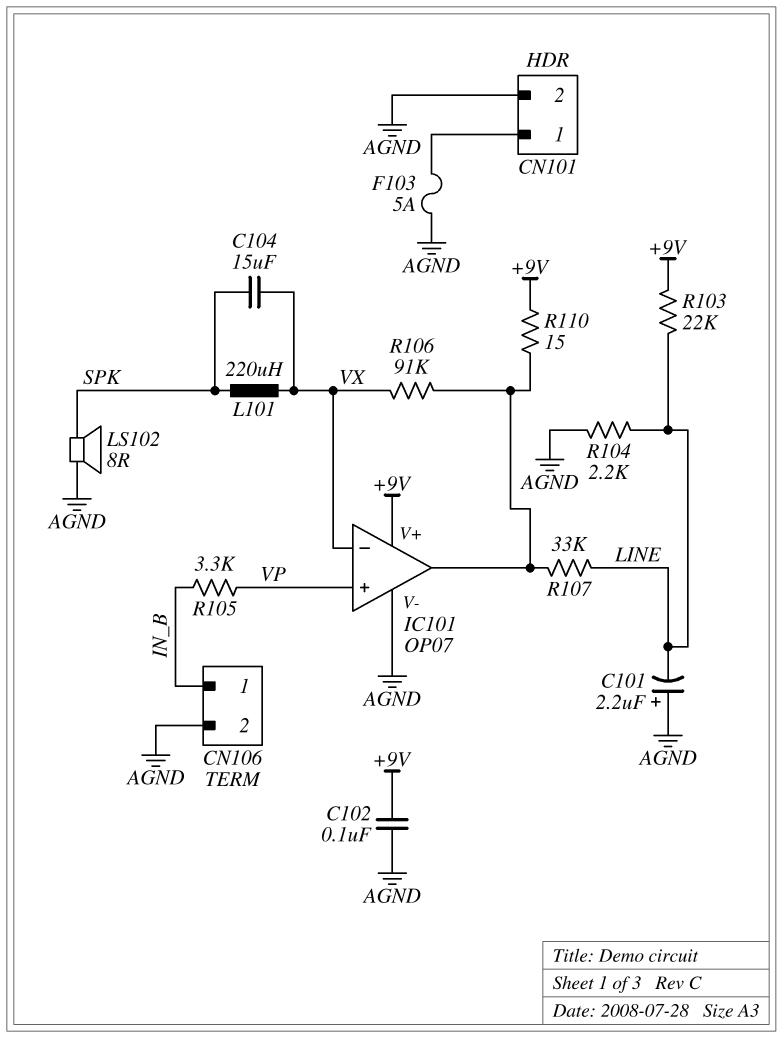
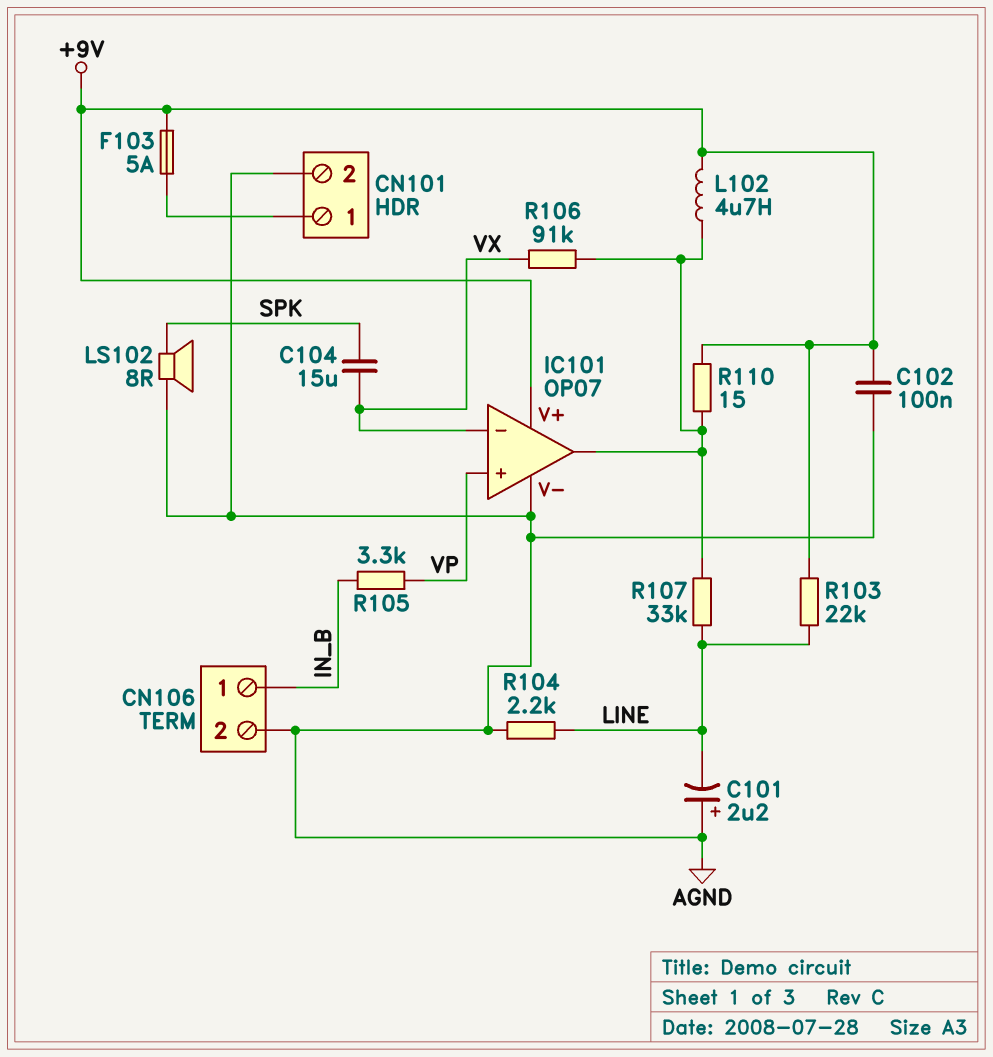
F103: 5A (AGND, CN101/1) -> 5A (+9V, CN101/1)
L101: 220uH (SPK, VX) -> none
L102: none -> 4.7uH (+9V, IC101/out)

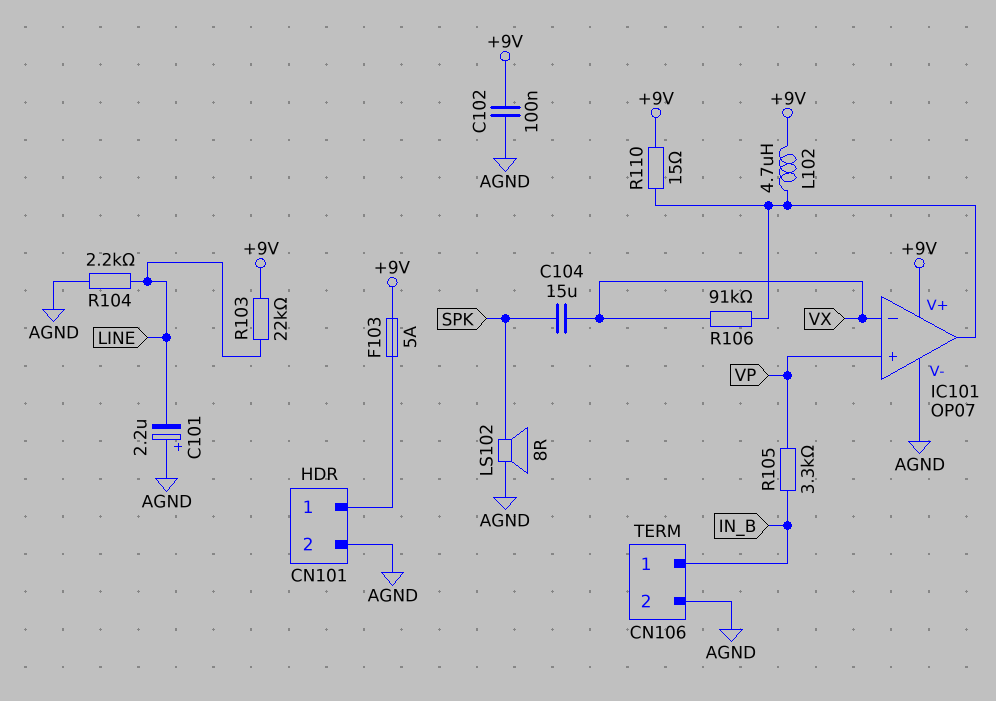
R107: 33k (IC101/out, LINE) -> none

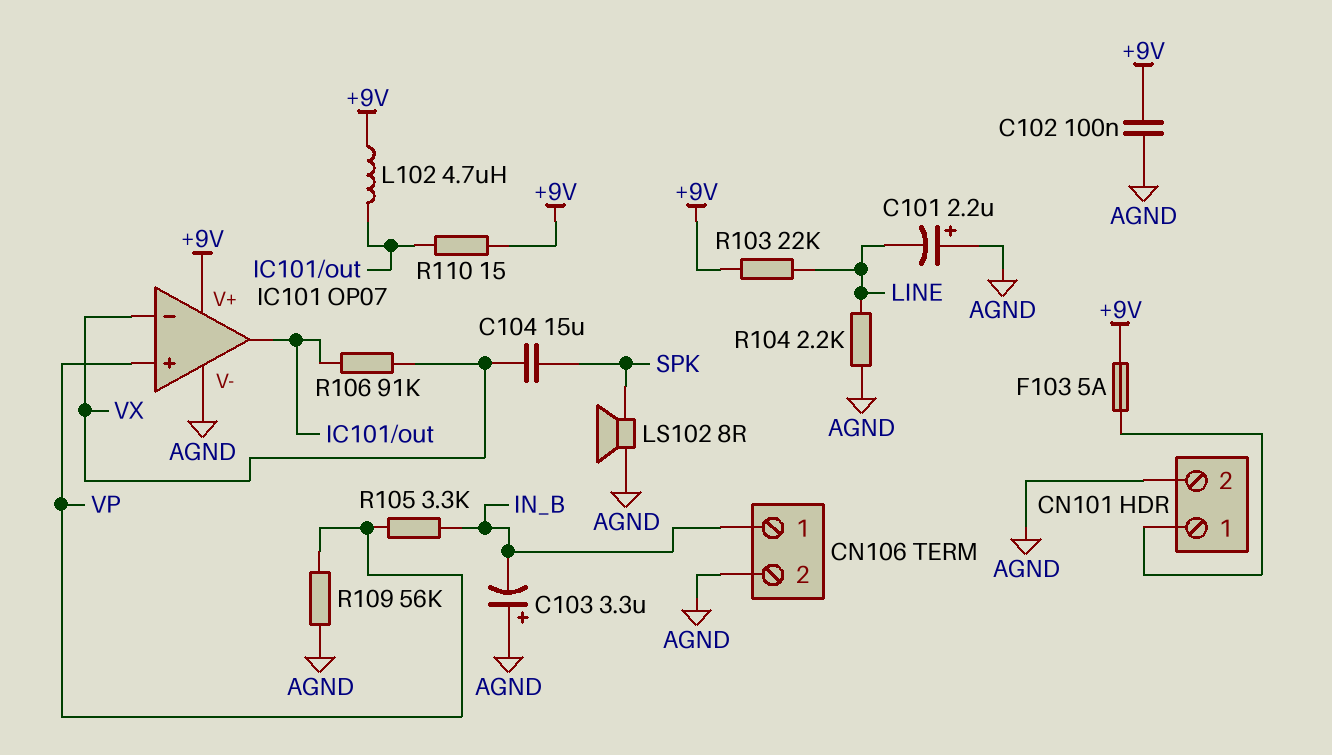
C103: none -> 3.3uF (plus AGND, minus IN_B)
R109: none -> 56k (AGND, VP)

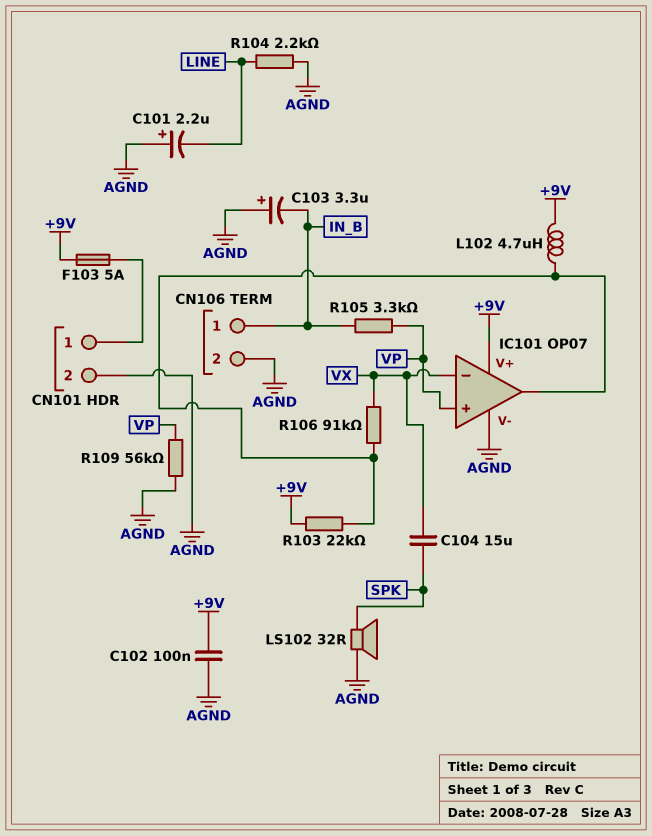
LS102: speaker 8R (AGND, SPK) -> speaker 32R (AGND, SPK)
R103: 22k (+9V, LINE) -> 22k (+9V, IC101/out)
R110: 15 (+9V, IC101/out) -> none

